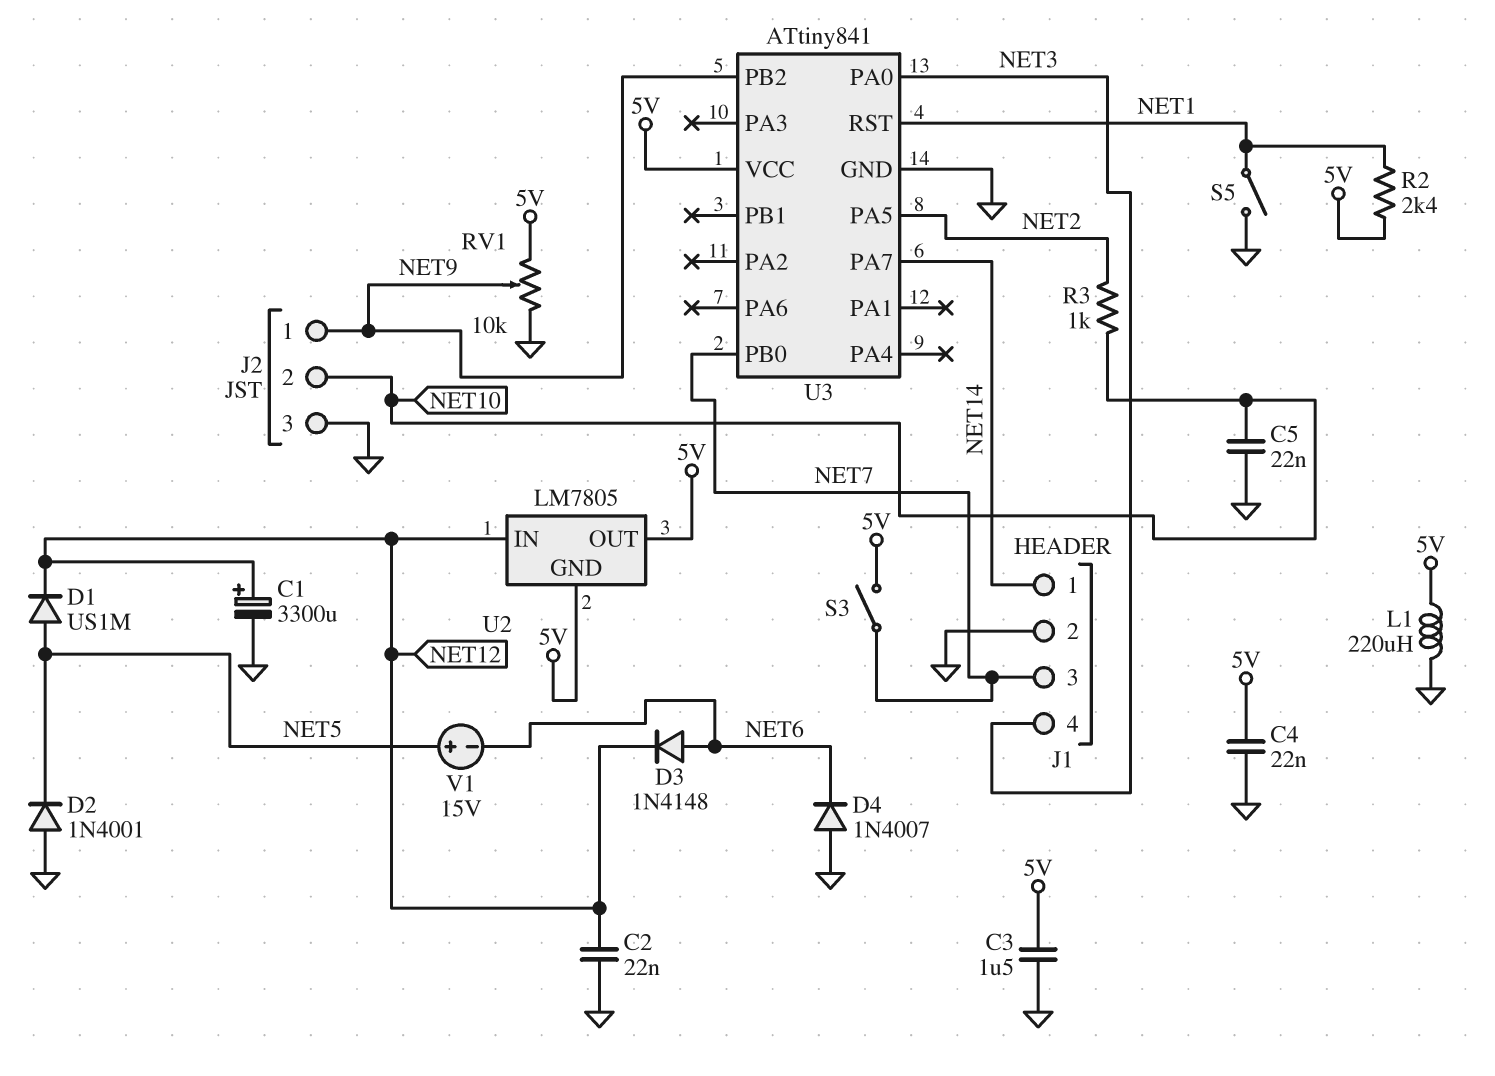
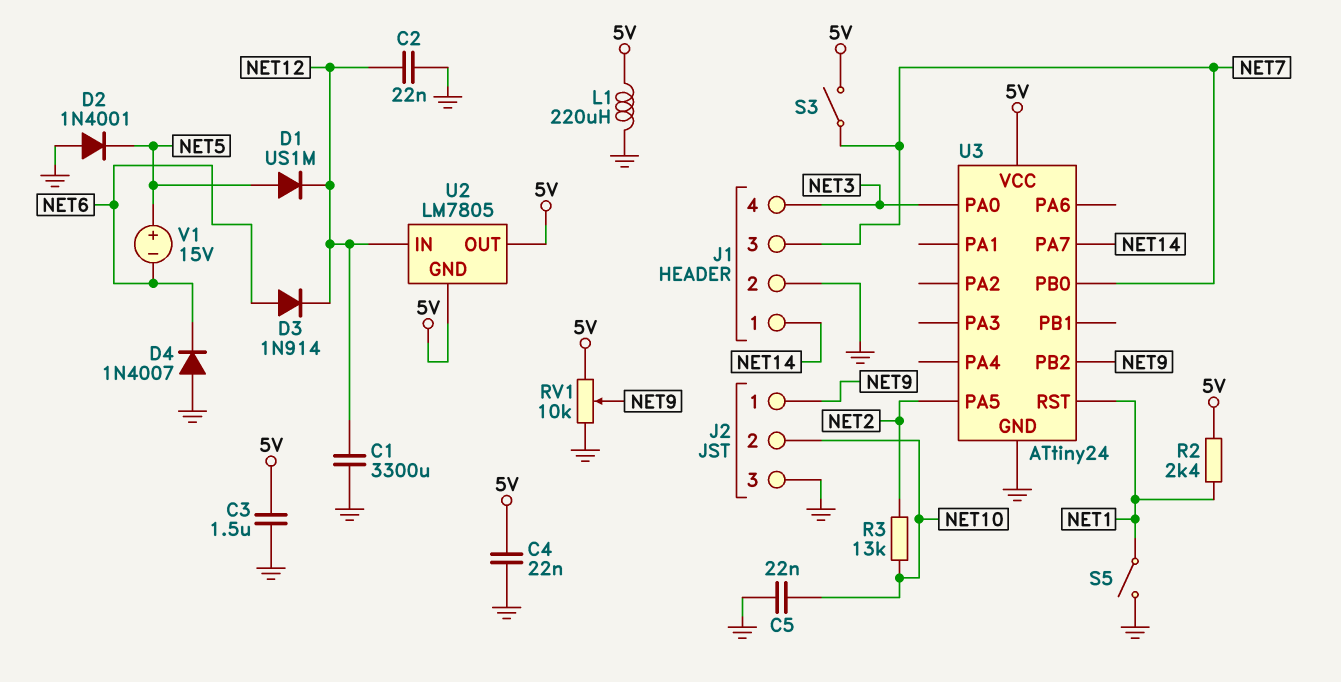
C1: 3300uF (plus NET12, minus GND) -> 3300uF (GND, NET12)
D3: diode 1N4148 (A NET6, K NET12) -> diode 1N914 (A NET6, K NET12)
R3: 1k (NET2, NET10) -> 13k (NET2, NET10)
U3: ATtiny841 -> ATtiny24

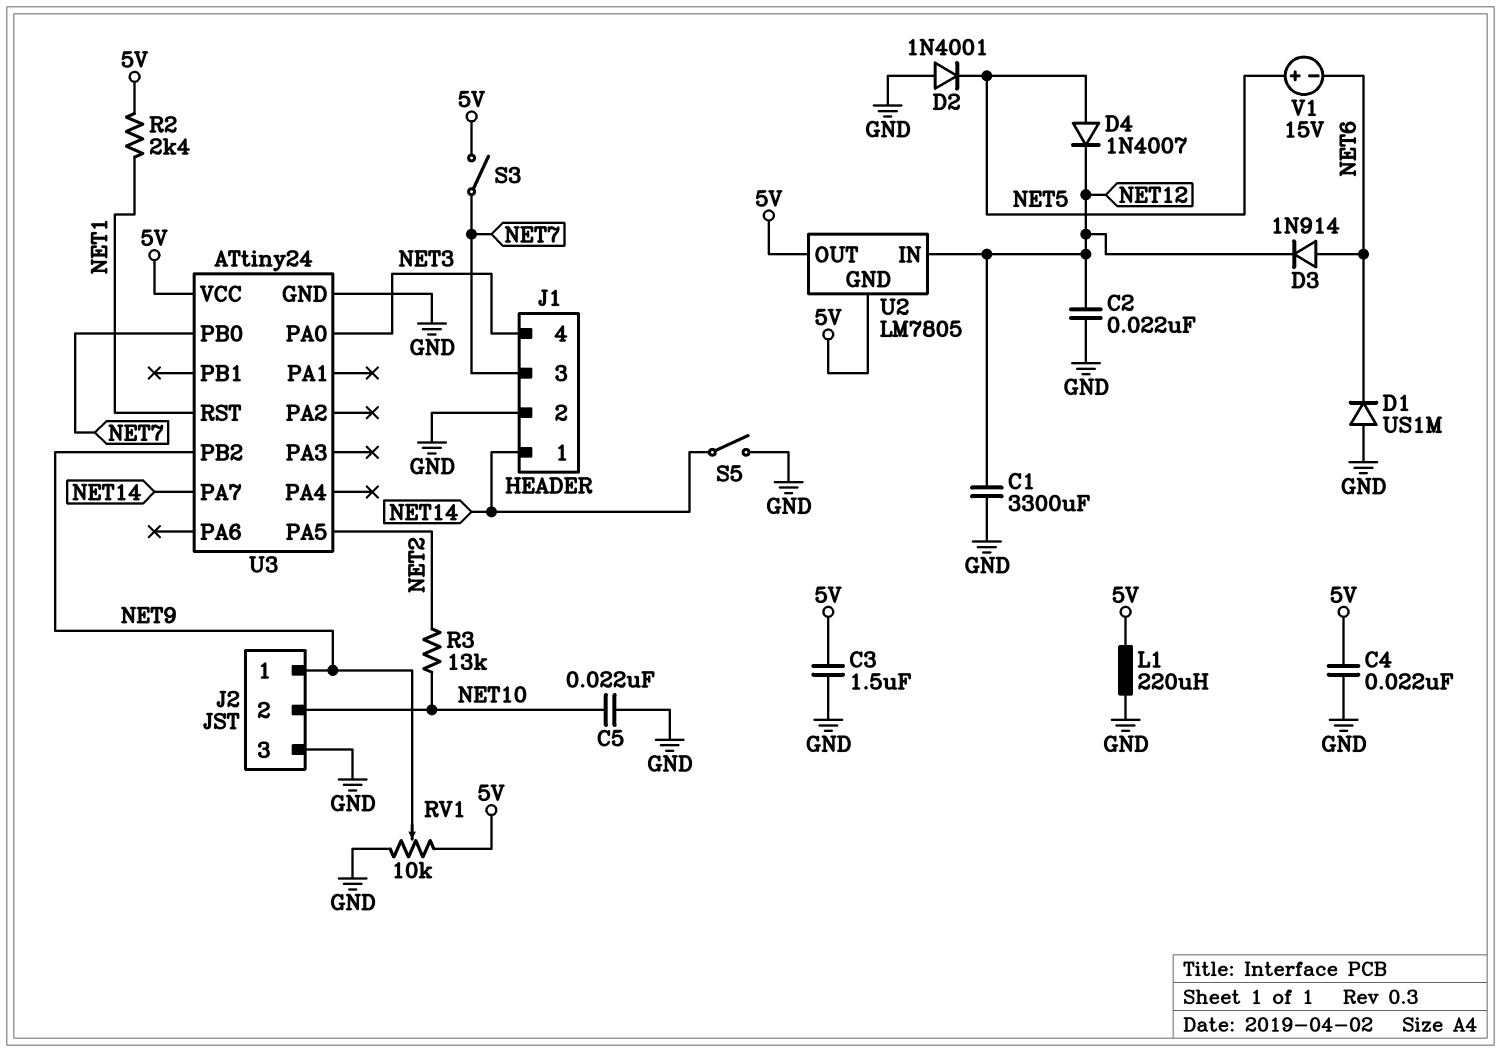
D1: diode US1M (A NET5, K NET12) -> diode US1M (A GND, K NET6)
D4: diode 1N4007 (A GND, K NET6) -> diode 1N4007 (A NET5, K NET12)
S5: switch (GND, NET1) -> switch (GND, NET14)

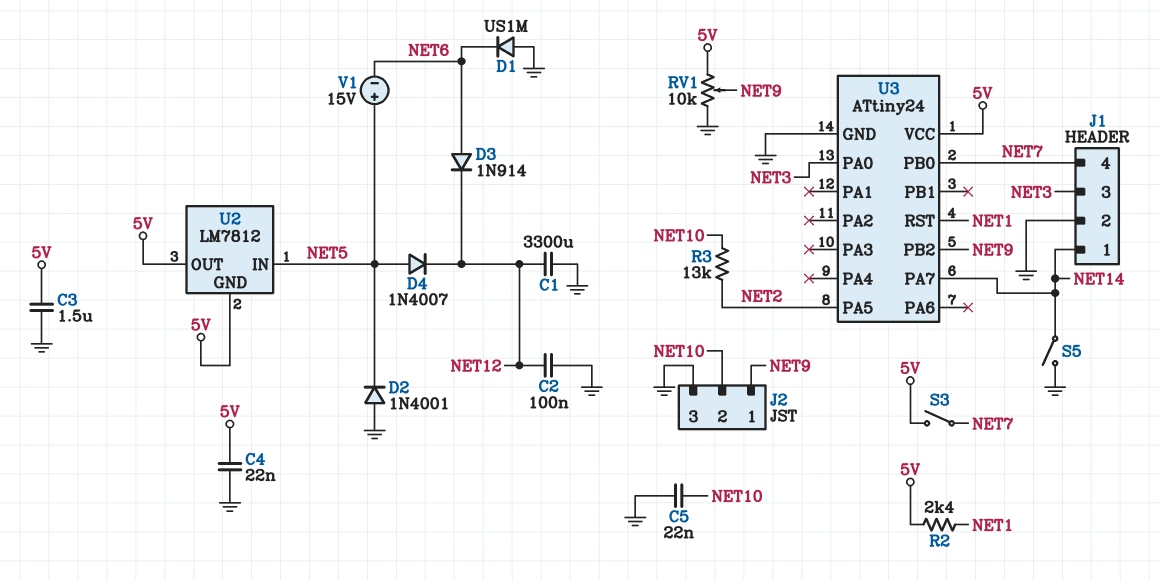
C2: 22nF (GND, NET12) -> 100nF (GND, NET12)
J1 pin 3: NET7 -> NET3
J1 pin 4: NET3 -> NET7
L1: 220uH (5V, GND) -> none
U2: LM7805 -> LM7812
U2 pin IN: NET12 -> NET5

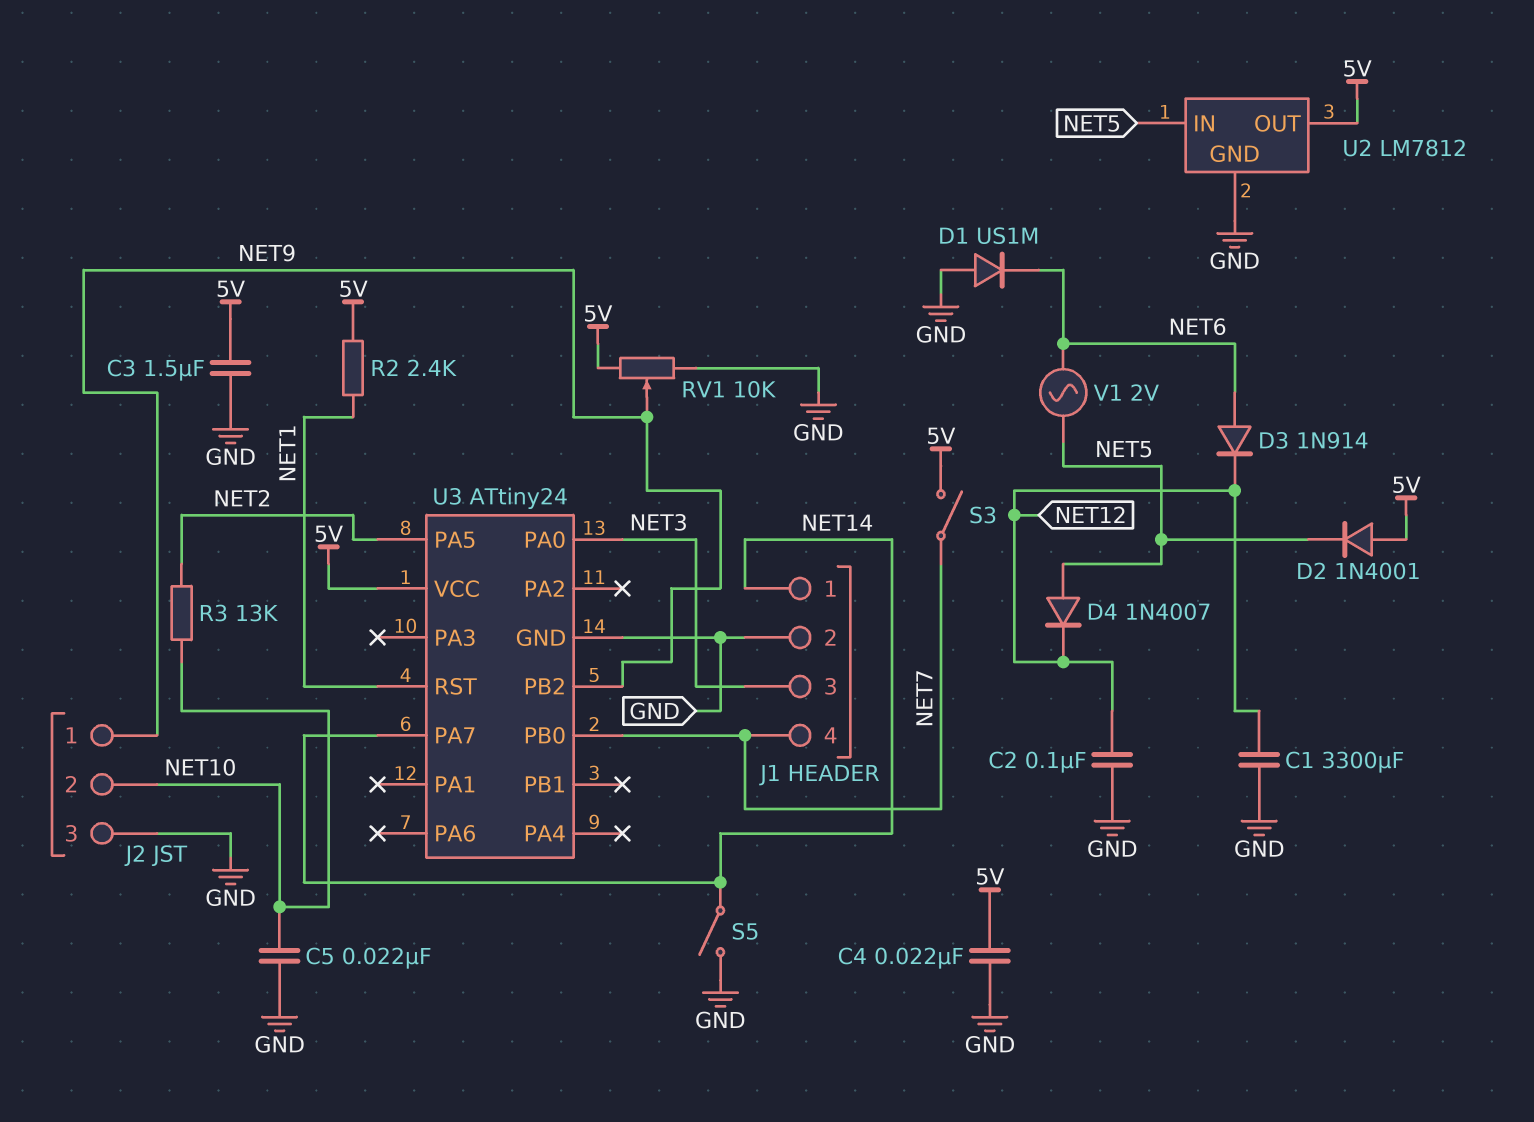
D2: diode 1N4001 (A GND, K NET5) -> diode 1N4001 (A 5V, K NET5)
U2 pin GND: 5V -> GND
V1: 15V (plus NET5, minus NET6) -> AC 2V (NET5, NET6)

